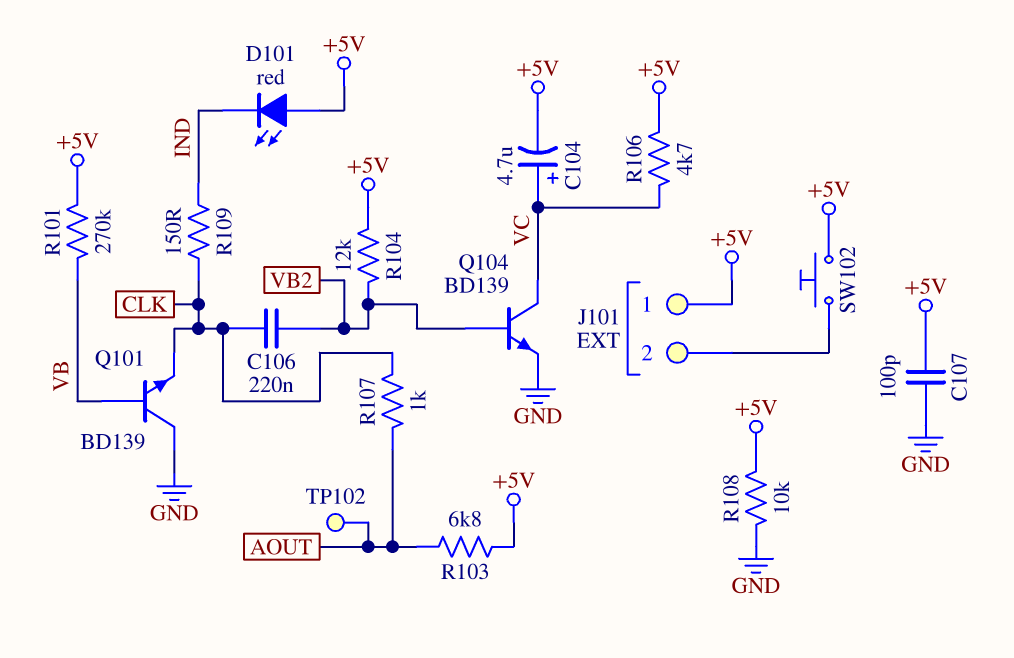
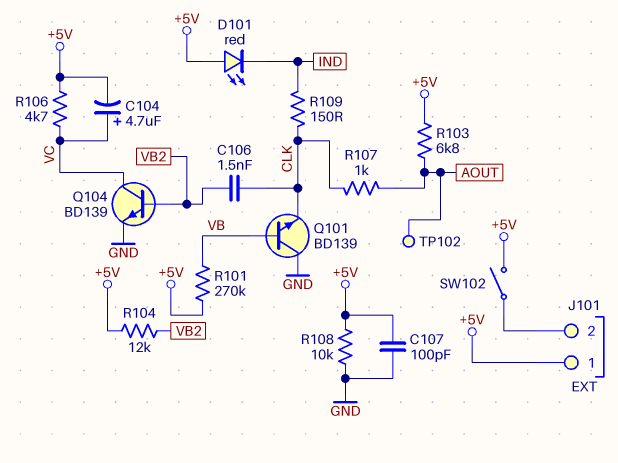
C106: 220nF (CLK, VB2) -> 1.5nF (CLK, VB2)
SW102: button (+5V, J101/2) -> switch (+5V, J101/2)

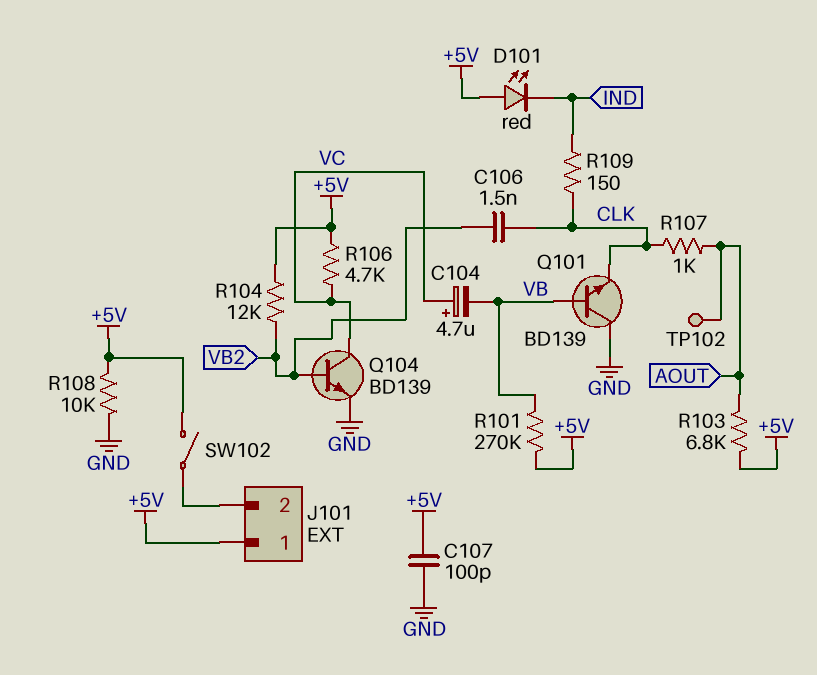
C104: 4.7uF (plus VC, minus +5V) -> 4.7uF (plus VC, minus VB)

